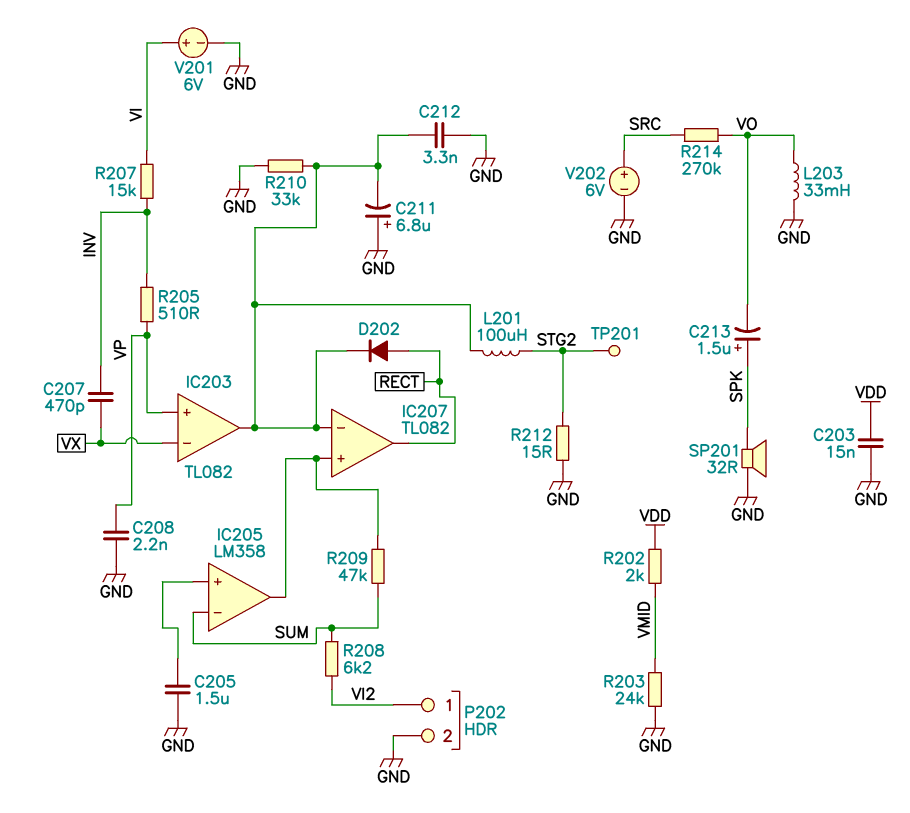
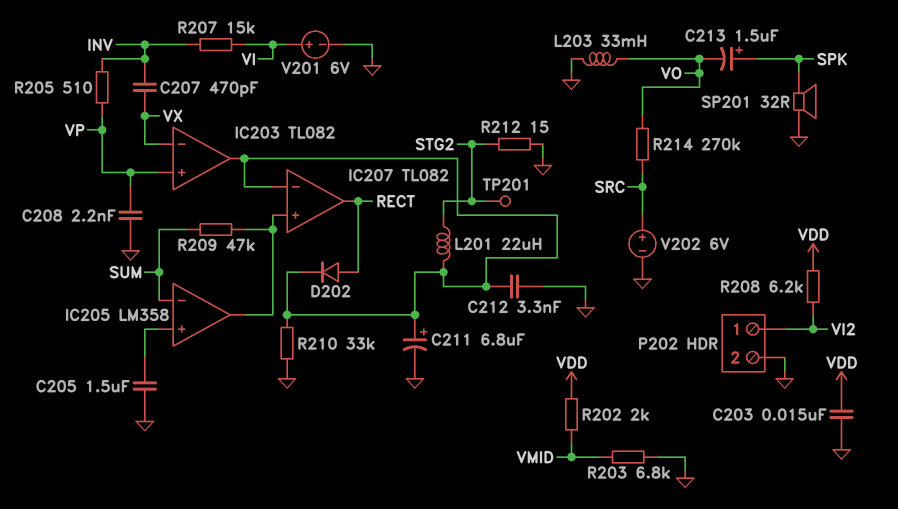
C211: 6.8uF (plus GND, minus IC203/out) -> 6.8uF (plus IC203/out, minus GND)
L201: 100uH (IC203/out, STG2) -> 22uH (IC203/out, STG2)
R203: 24k (GND, VMID) -> 6.8k (GND, VMID)
R208: 6.2k (SUM, VI2) -> 6.2k (VDD, VI2)

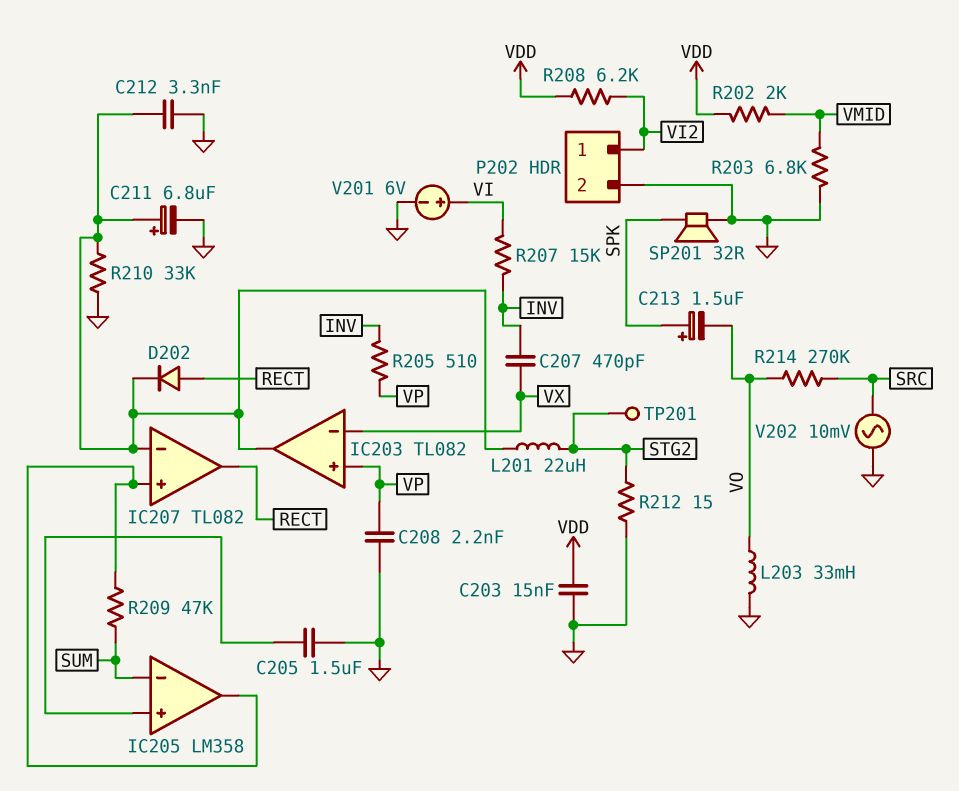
V202: 6V (plus SRC, minus GND) -> AC 10mV (GND, SRC)

